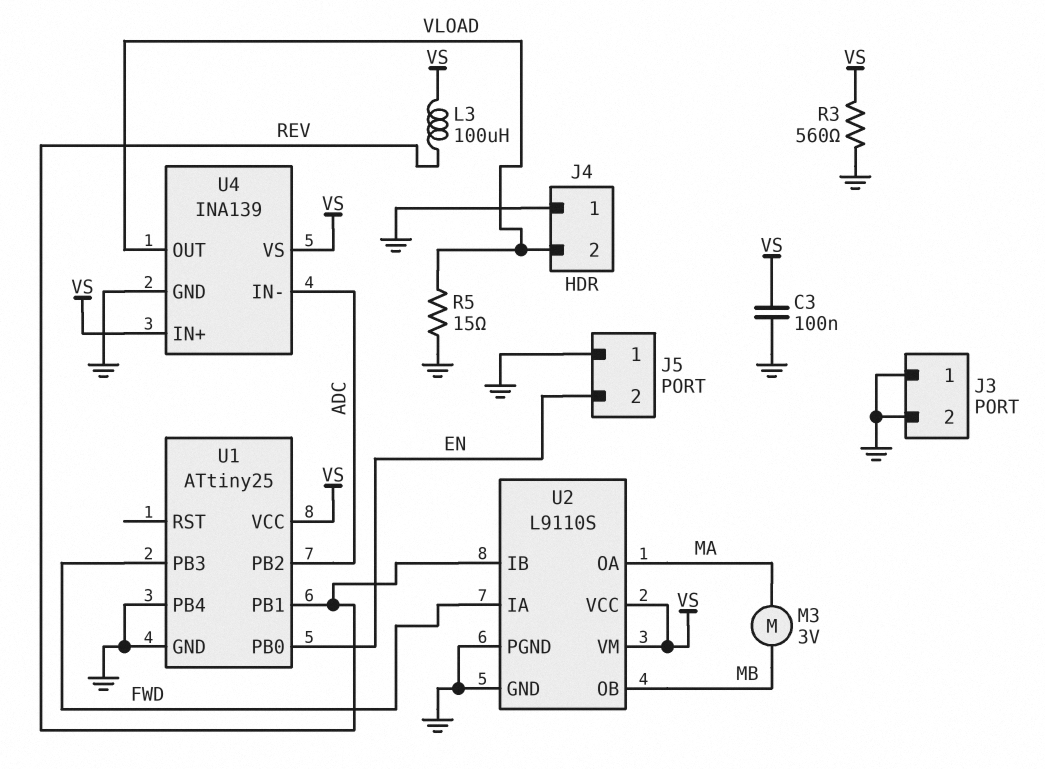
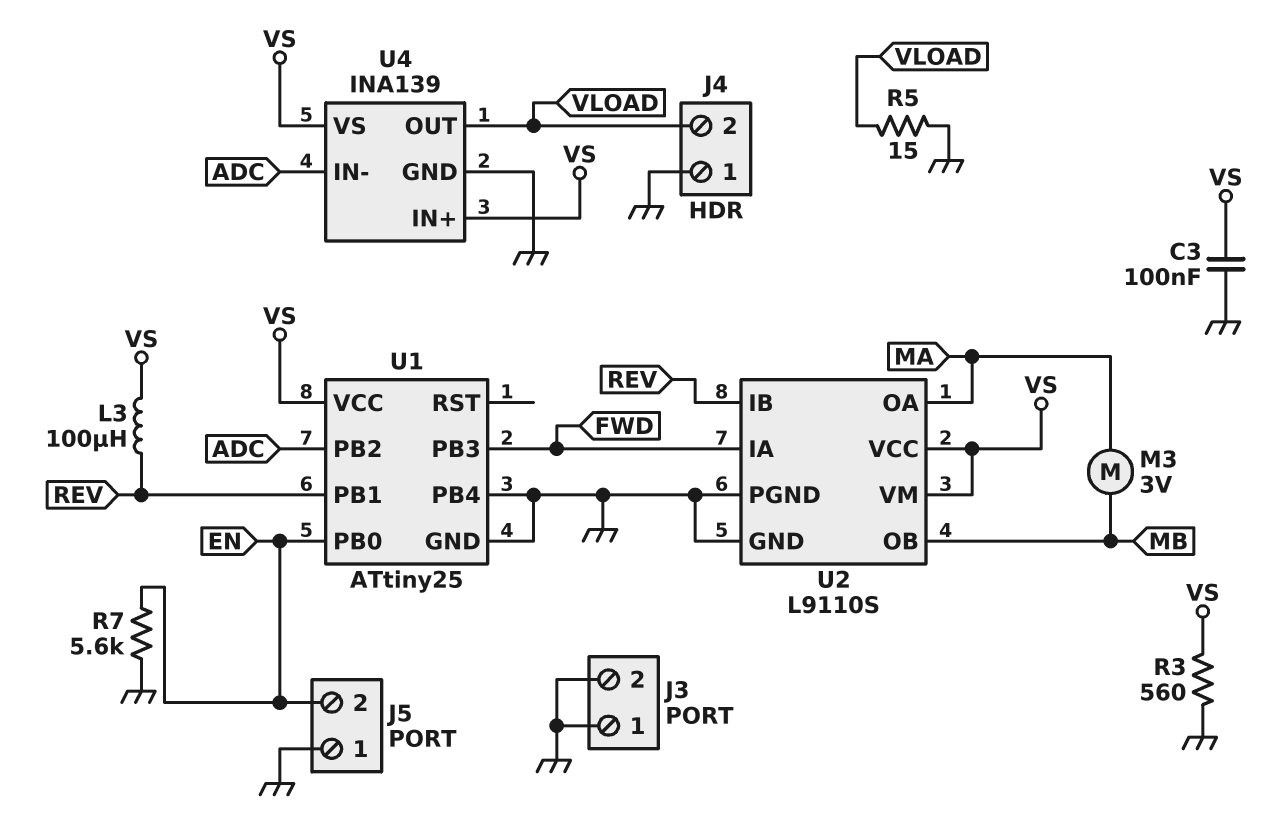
R7: none -> 5.6k (EN, GND)

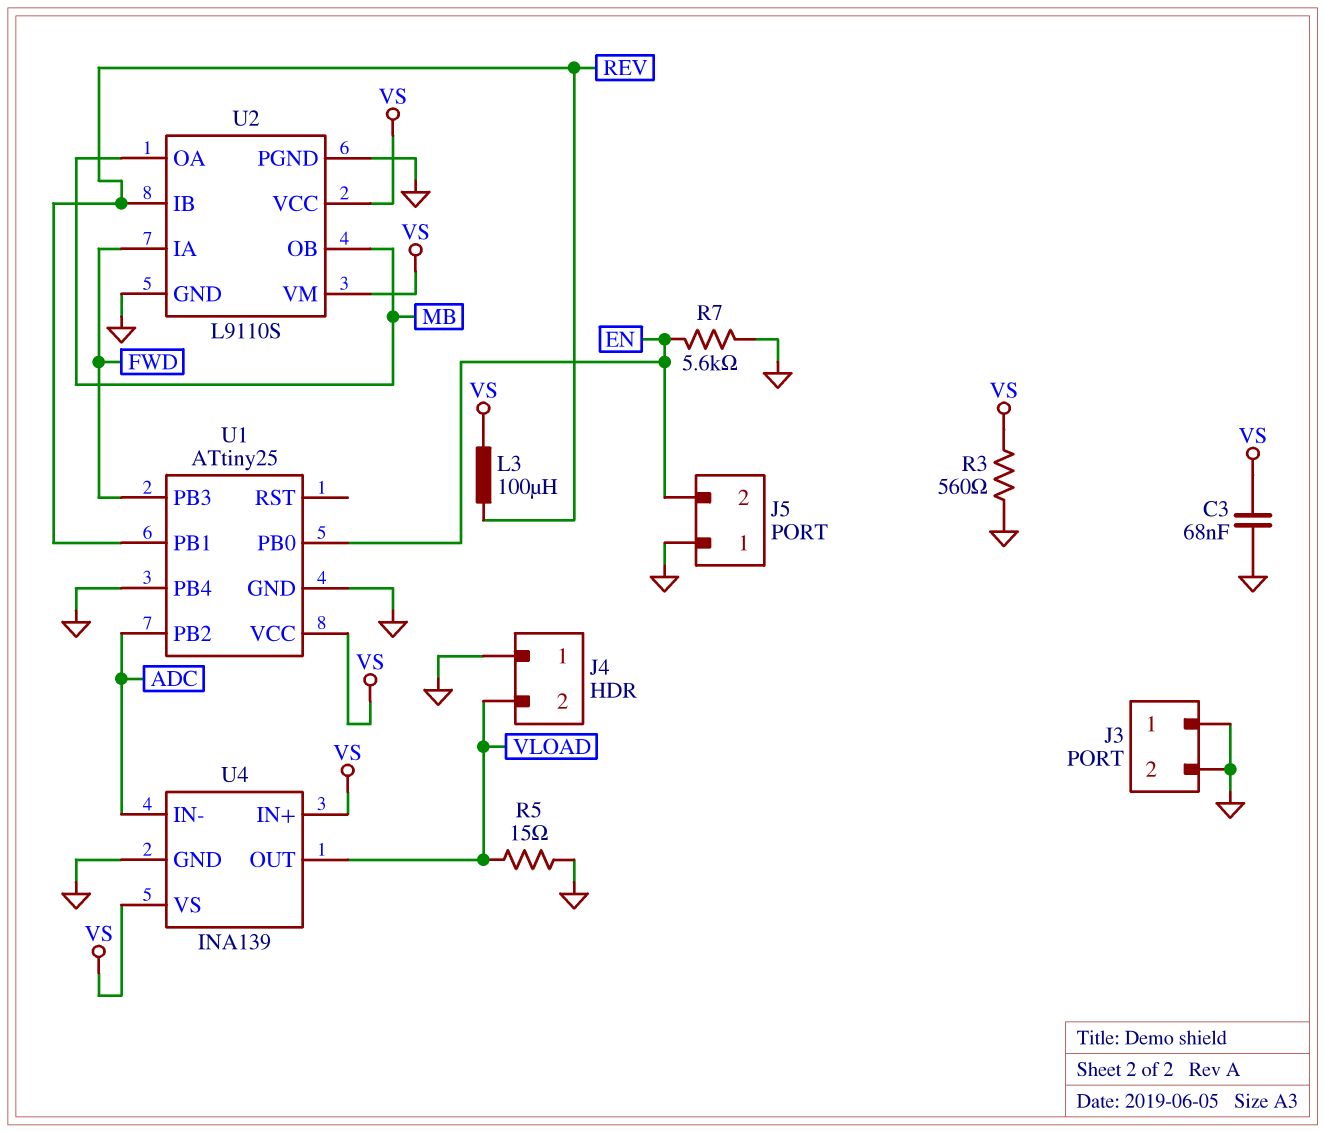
C3: 100nF (GND, VS) -> 68nF (GND, VS)
M3: motor 3V (MA, MB) -> none
U2 pin OA: MA -> MB

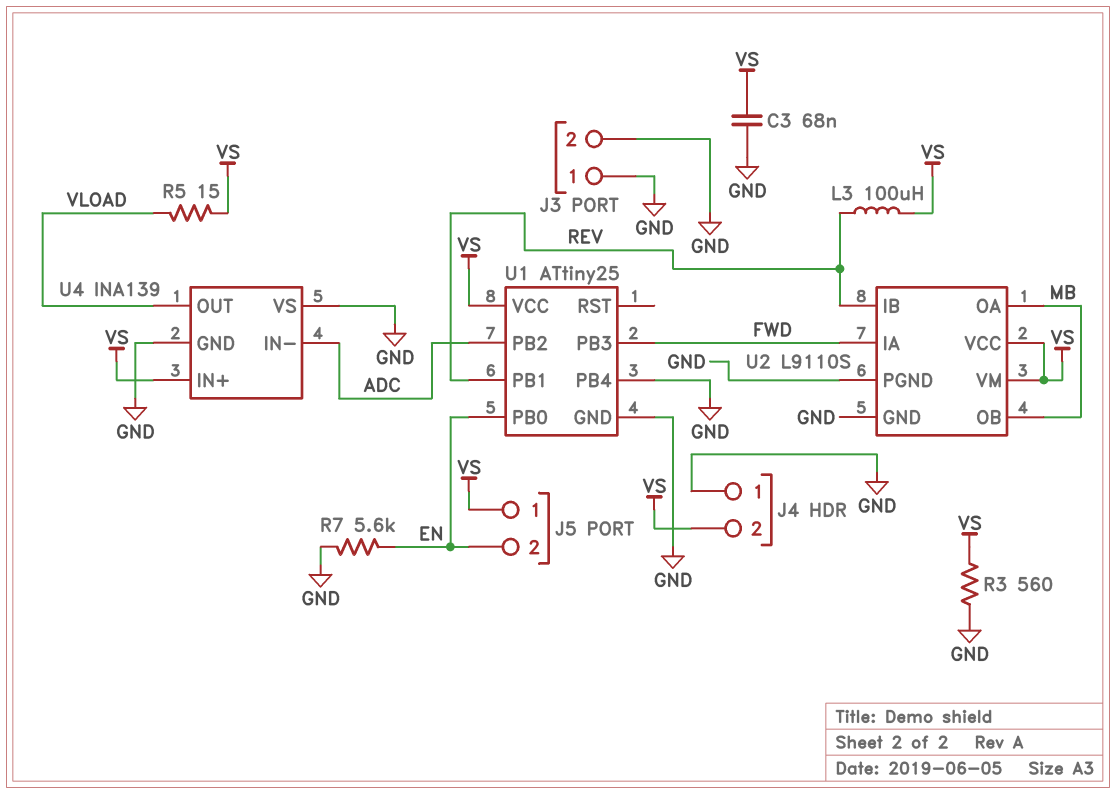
J4 pin 2: VLOAD -> VS
J5 pin 1: GND -> VS
R5: 15 (GND, VLOAD) -> 15 (VLOAD, VS)
U4 pin VS: VS -> GND

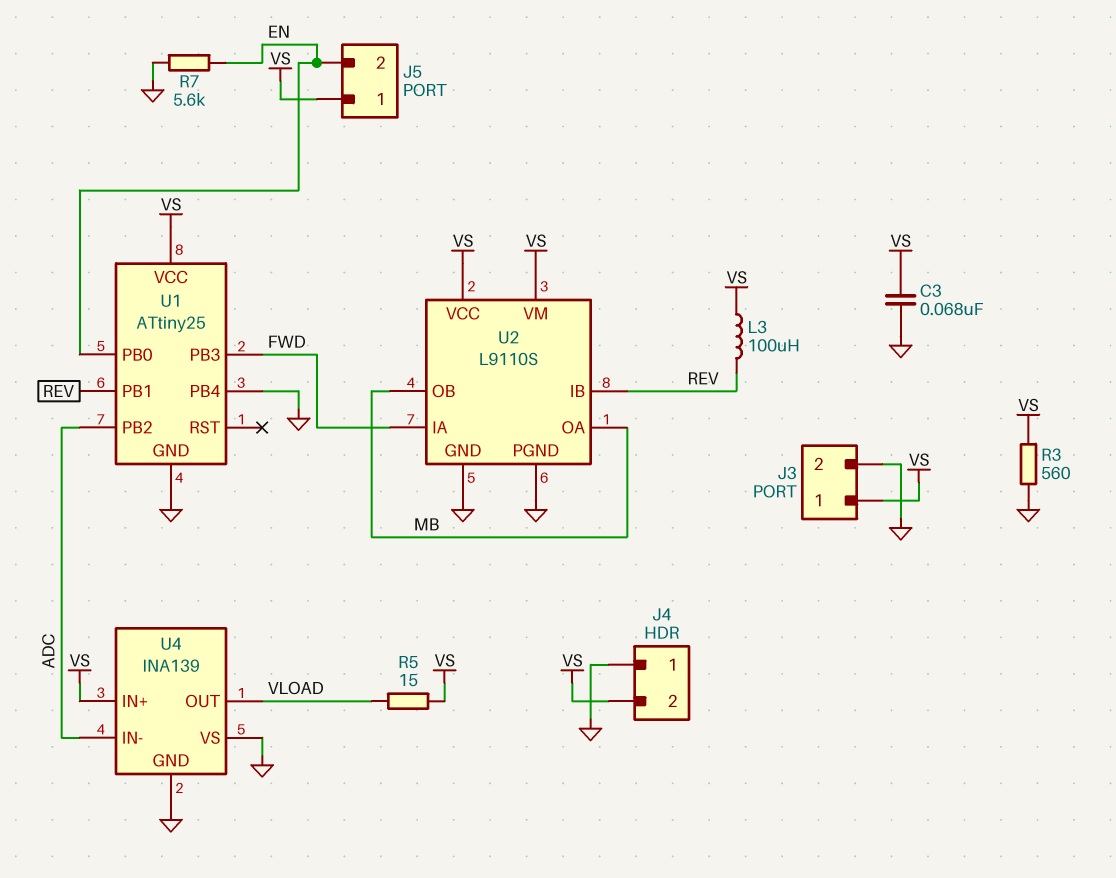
J3 pin 1: GND -> VS

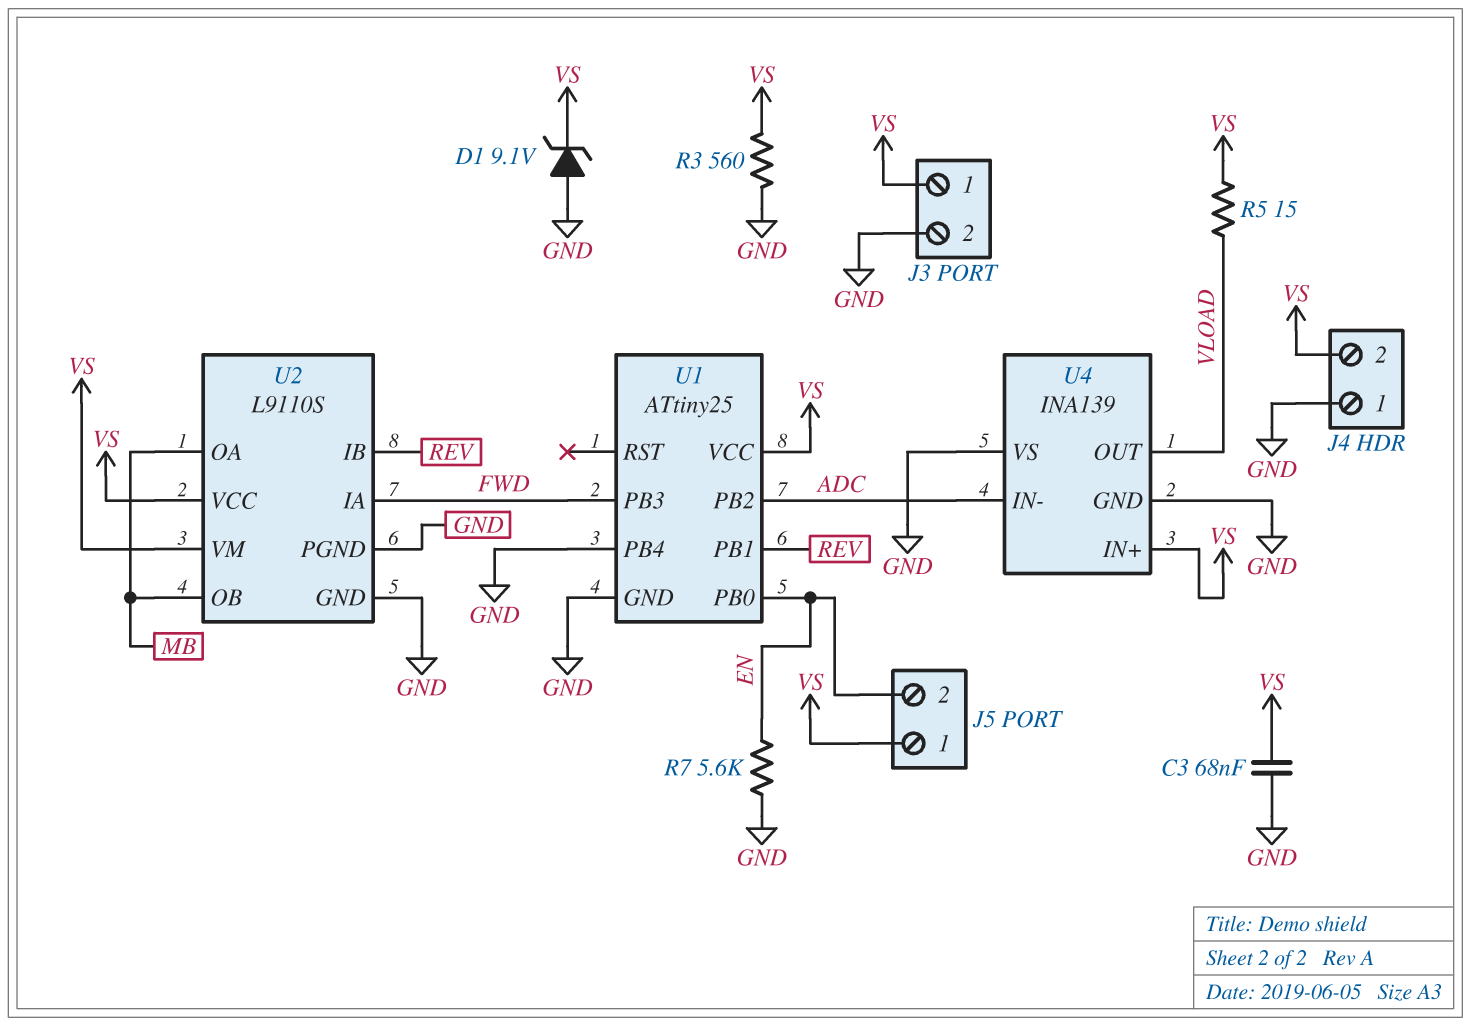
D1: none -> zener 9.1V (A GND, K VS)
L3: 100uH (REV, VS) -> none

